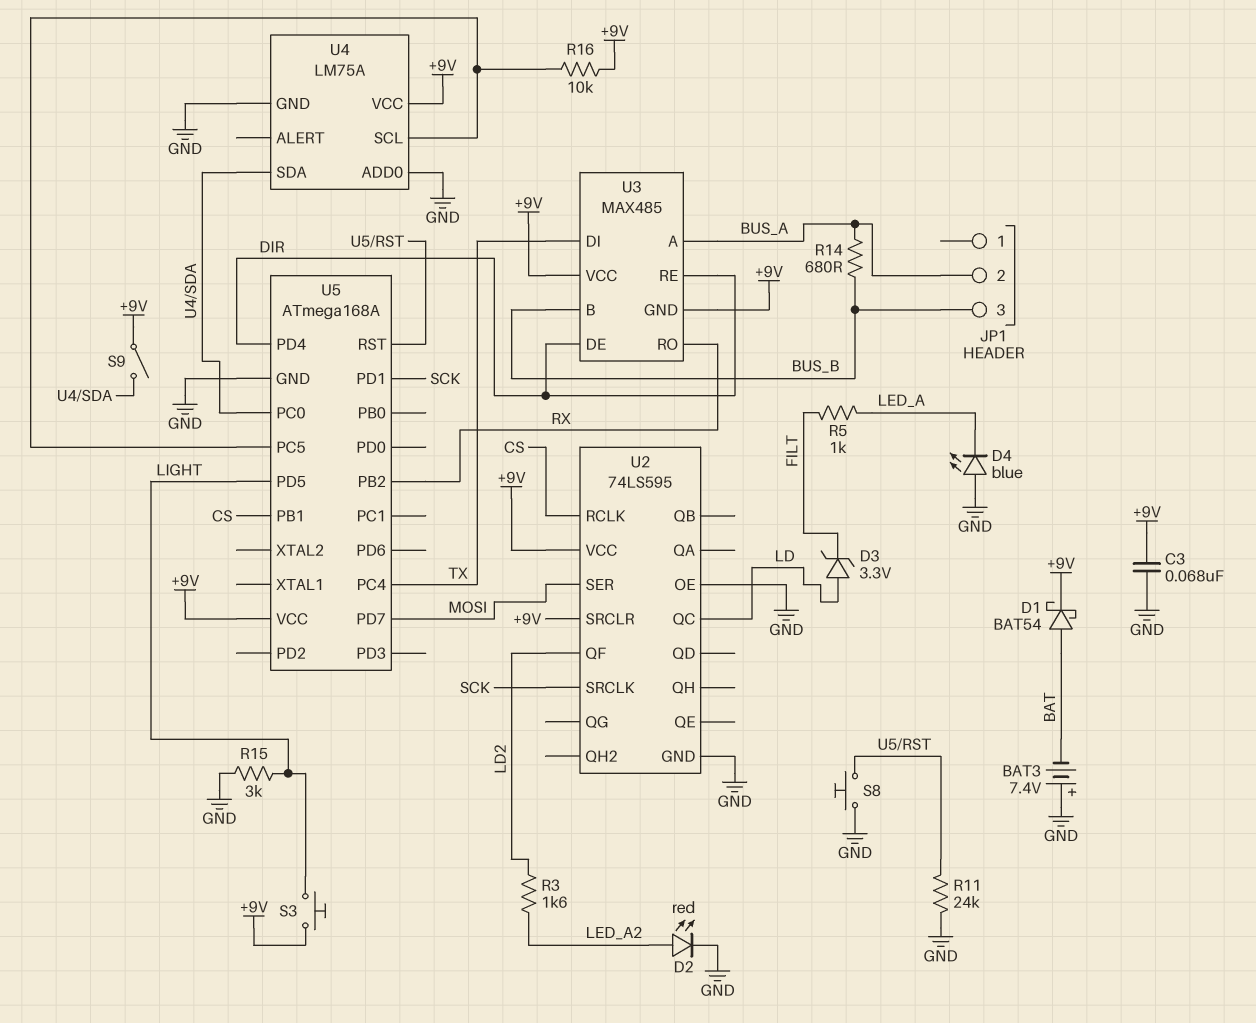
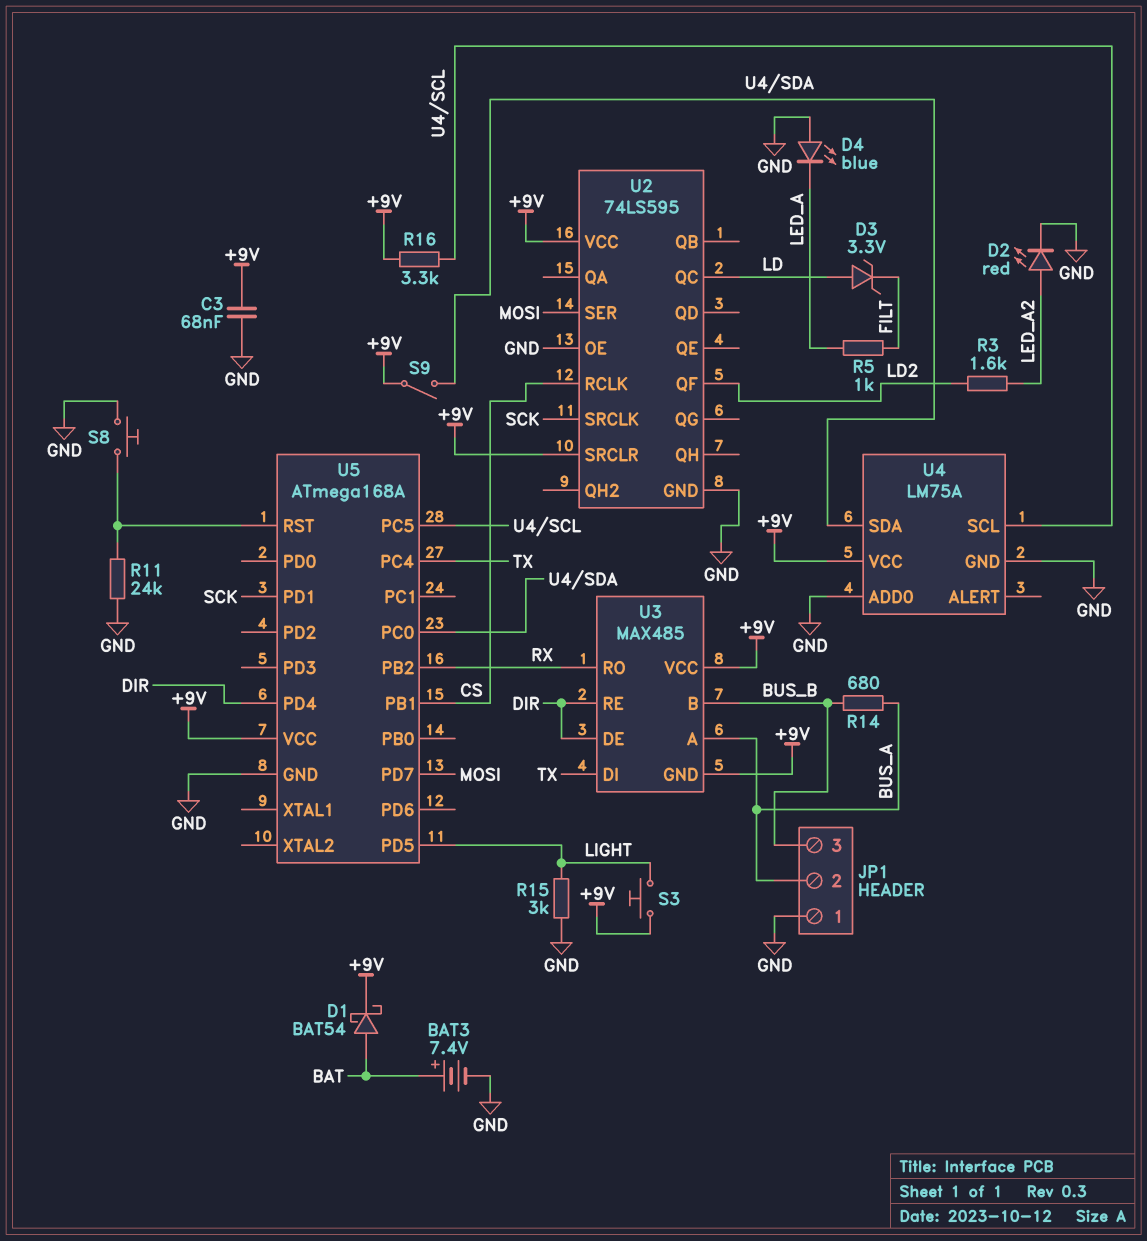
BAT3: 7.4V (plus GND, minus BAT) -> 7.4V (plus BAT, minus GND)
JP1 pin 1: none -> GND
R16: 10k (+9V, U4/SCL) -> 3.3k (+9V, U4/SCL)

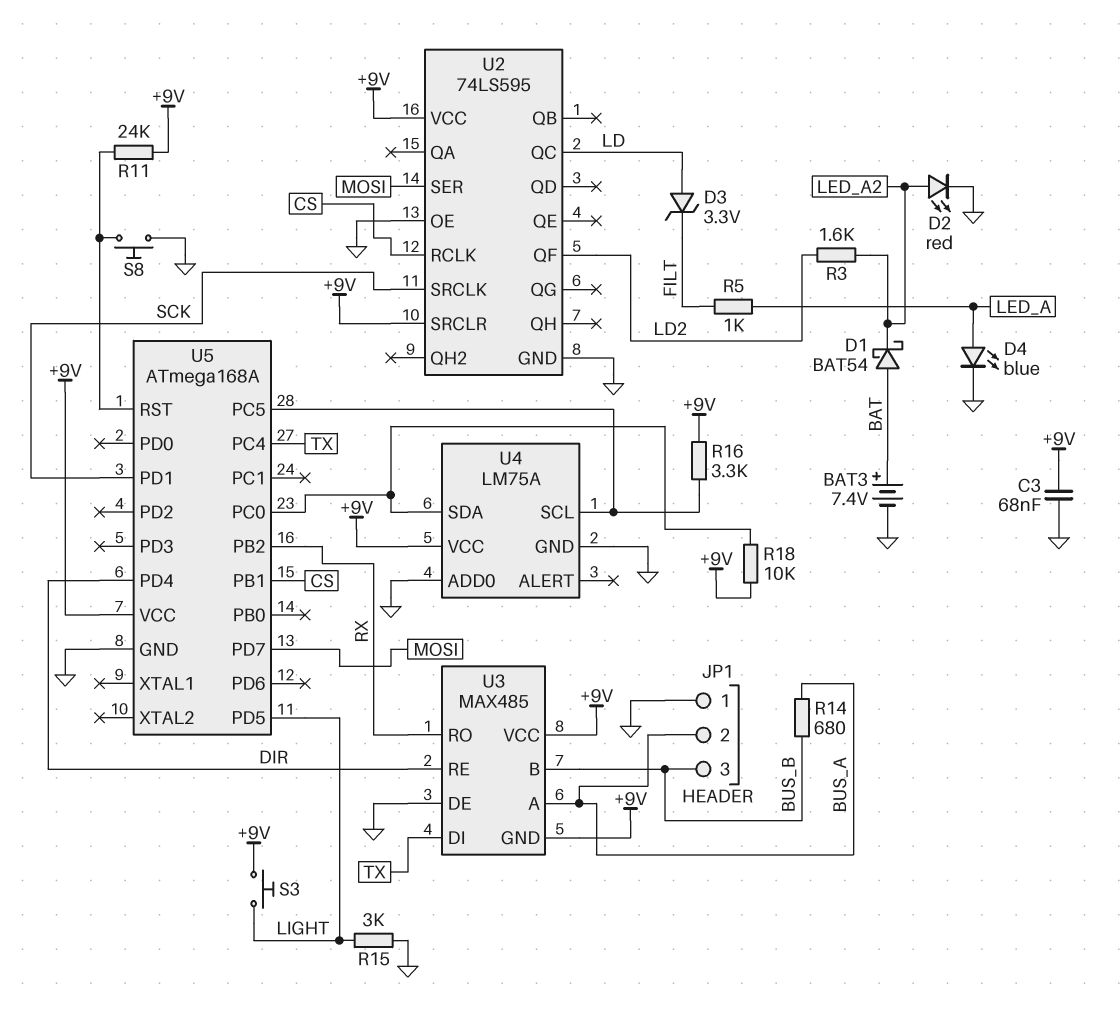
D1: schottky BAT54 (A BAT, K +9V) -> schottky BAT54 (A BAT, K LED_A2)
D4: LED blue (A GND, K LED_A) -> LED blue (A LED_A, K GND)
R11: 24k (GND, U5/RST) -> 24k (+9V, U5/RST)
R18: none -> 10k (+9V, U4/SDA)
S9: switch (+9V, U4/SDA) -> none
U3 pin DE: DIR -> GND

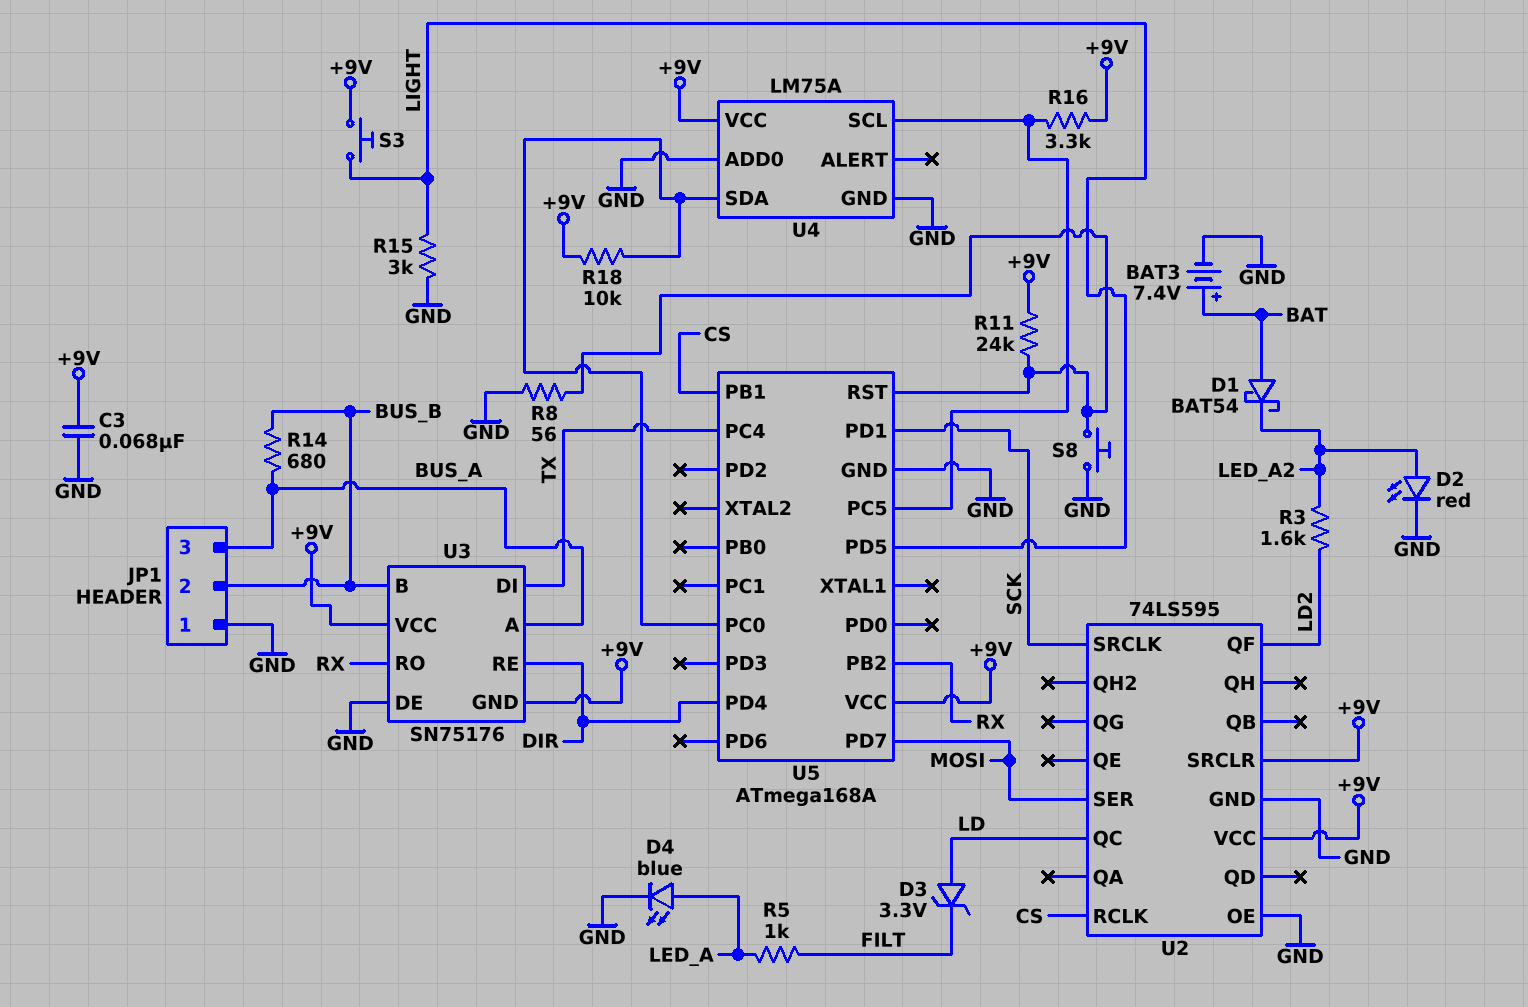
JP1 pin 2: BUS_A -> BUS_B
JP1 pin 3: BUS_B -> BUS_A
R8: none -> 56 (GND, U5/RST)
U3: MAX485 -> SN75176

